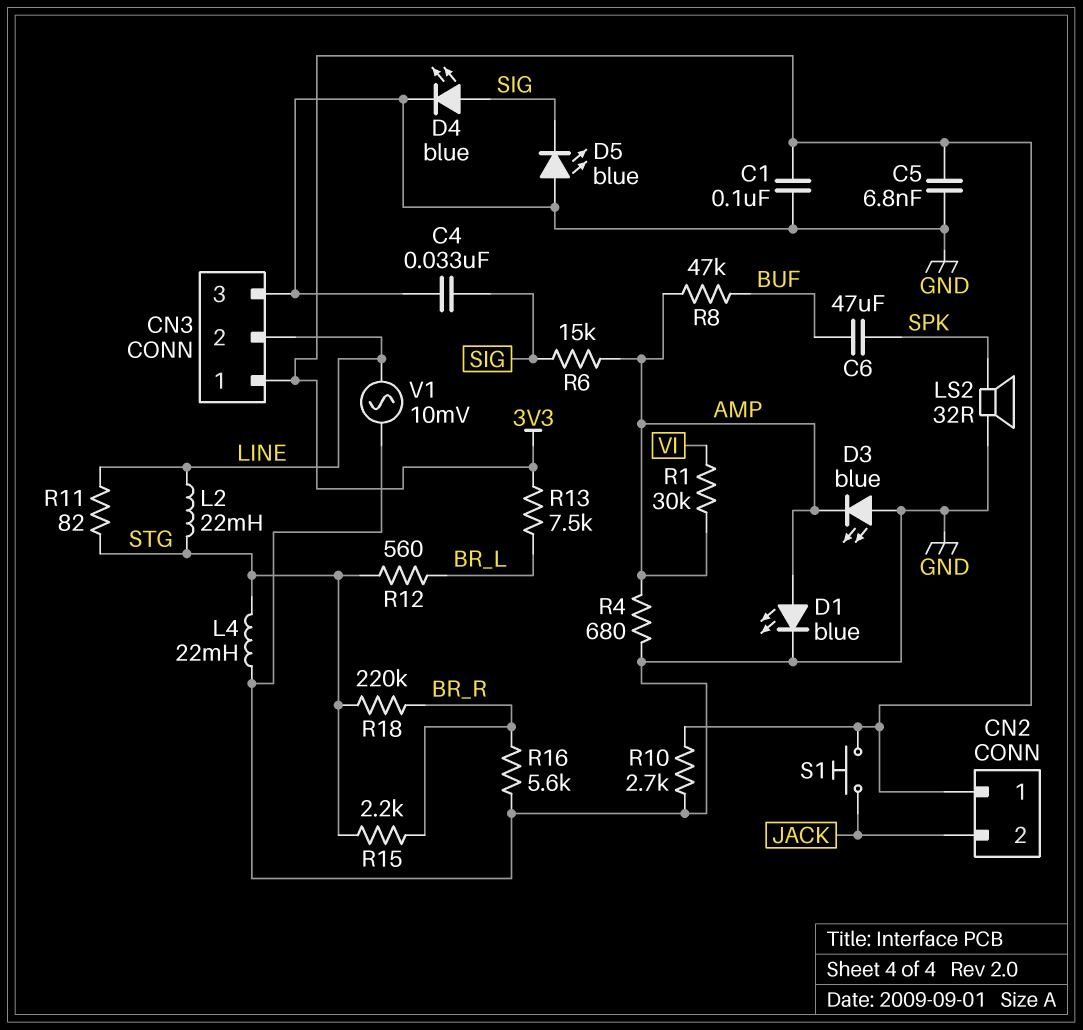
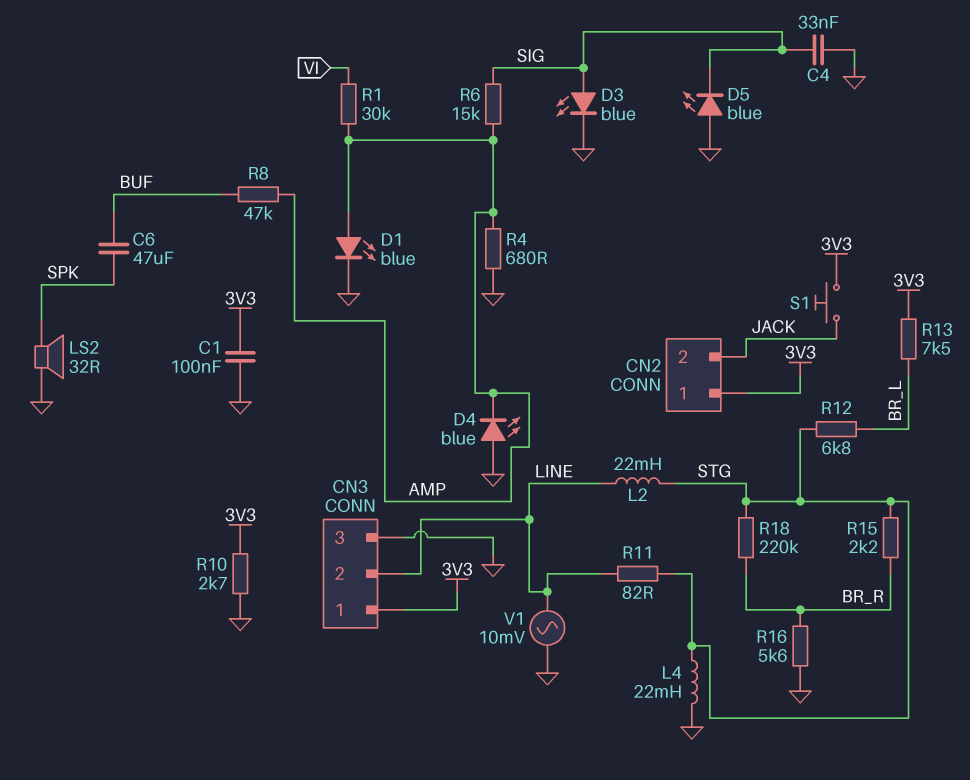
C5: 6.8nF (3V3, GND) -> none
D3: LED blue (A GND, K AMP) -> LED blue (A SIG, K GND)
D4: LED blue (A SIG, K GND) -> LED blue (A GND, K AMP)
R12: 560 (BR_L, STG) -> 6.8k (BR_L, STG)

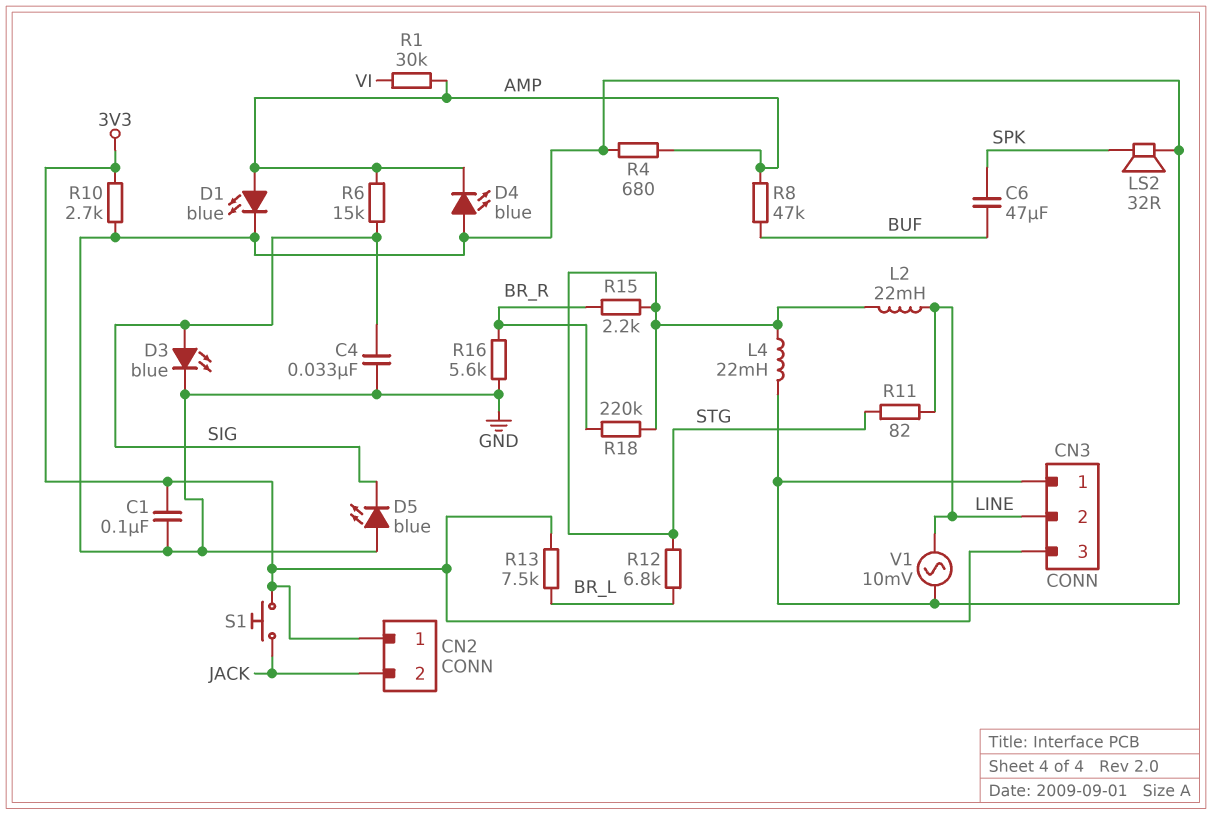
CN3 pin 1: 3V3 -> GND
CN3 pin 3: GND -> 3V3

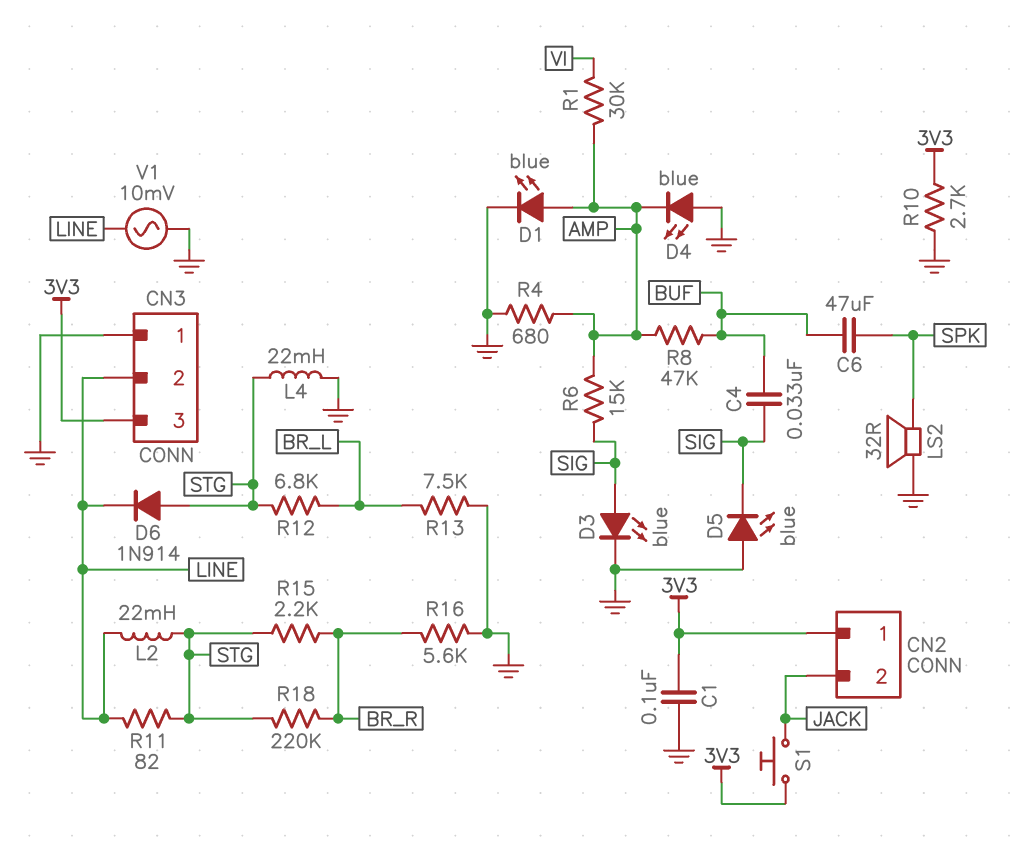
C4: 33nF (GND, SIG) -> 33nF (BUF, SIG)
D6: none -> diode 1N914 (A STG, K LINE)
R13: 7.5k (3V3, BR_L) -> 7.5k (BR_L, GND)

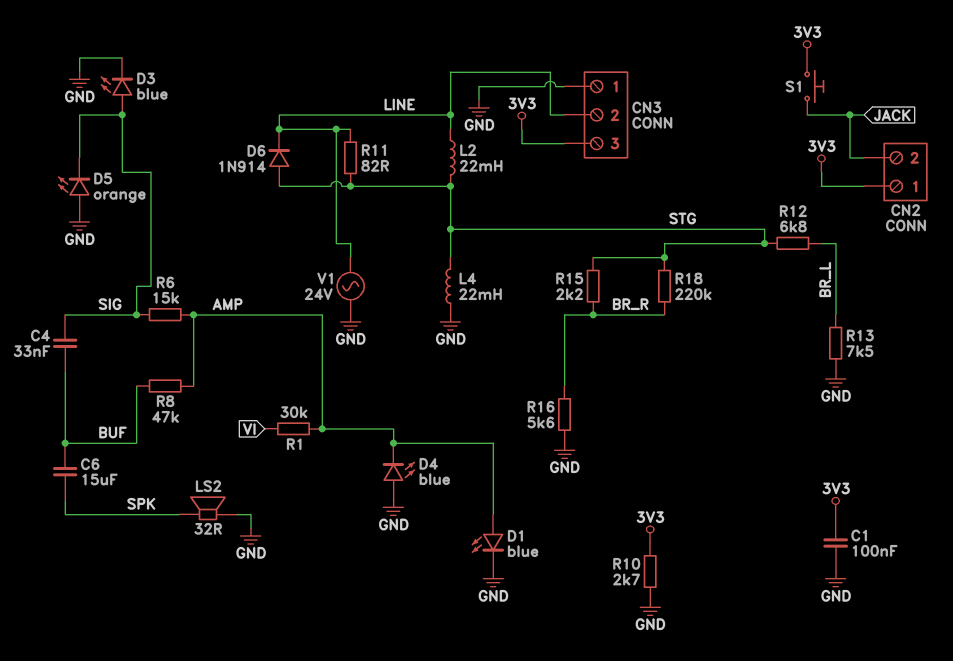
C6: 47uF (BUF, SPK) -> 15uF (BUF, SPK)
D5: LED blue (A GND, K SIG) -> LED orange (A GND, K SIG)
R4: 680 (AMP, GND) -> none
V1: AC 10mV (GND, LINE) -> AC 24V (GND, LINE)

